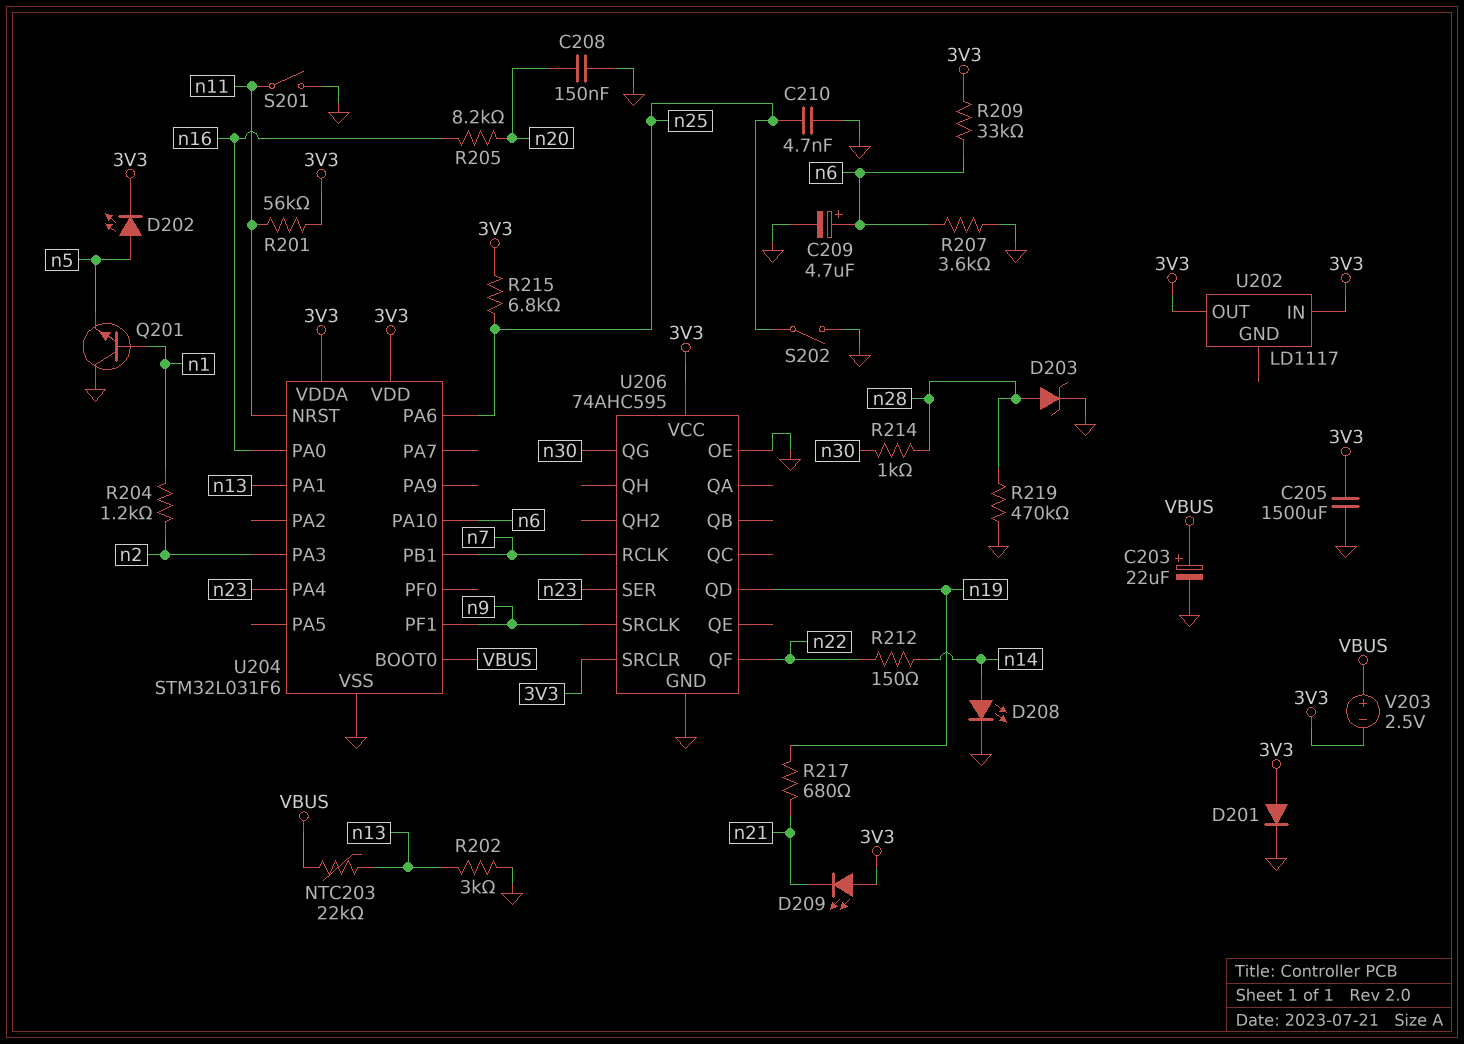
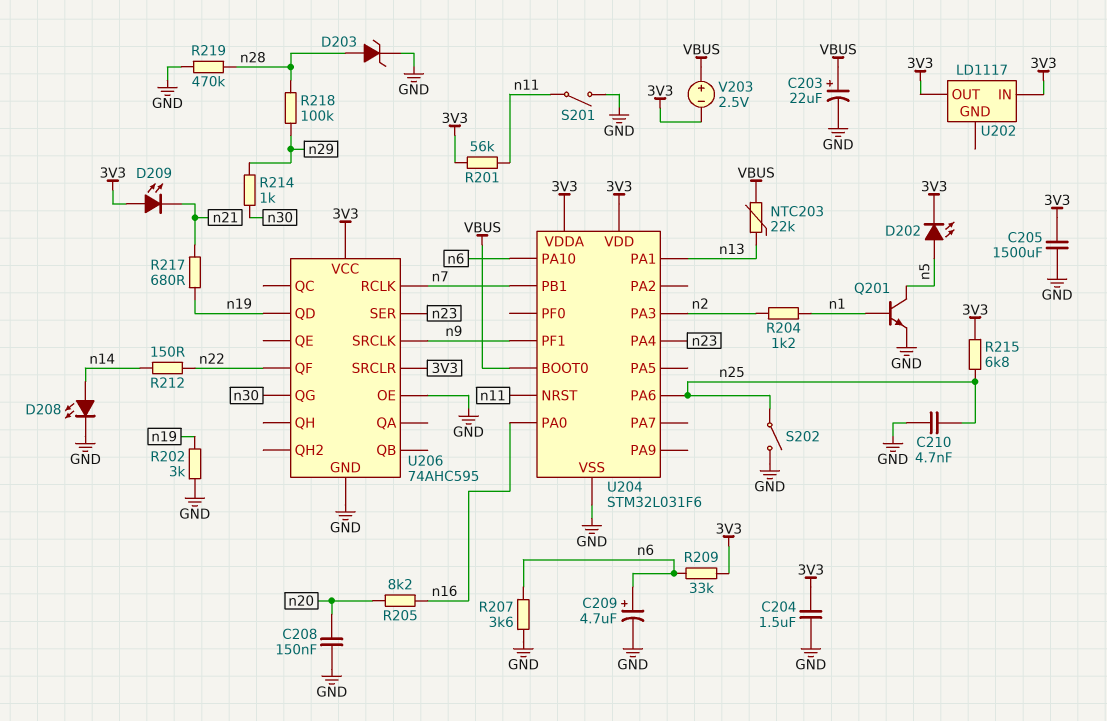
C204: none -> 1.5uF (3V3, GND)
D201: diode (A 3V3, K GND) -> none
Q201: NPN (B n1, C GND, E n5) -> NPN (B n1, C n5, E GND)
R202: 3k (GND, n13) -> 3k (GND, n19)
R214: 1k (n28, n30) -> 1k (n29, n30)
R218: none -> 100k (n28, n29)

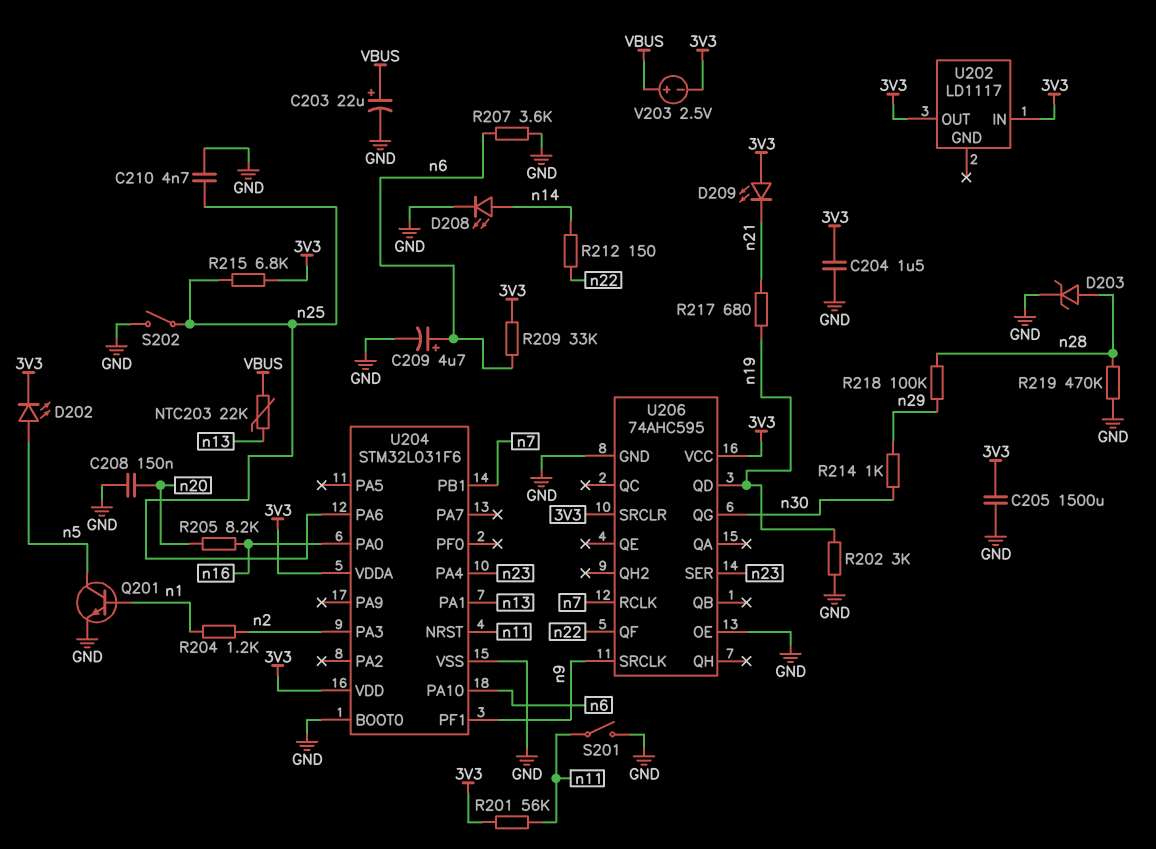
U204 pin BOOT0: VBUS -> GND

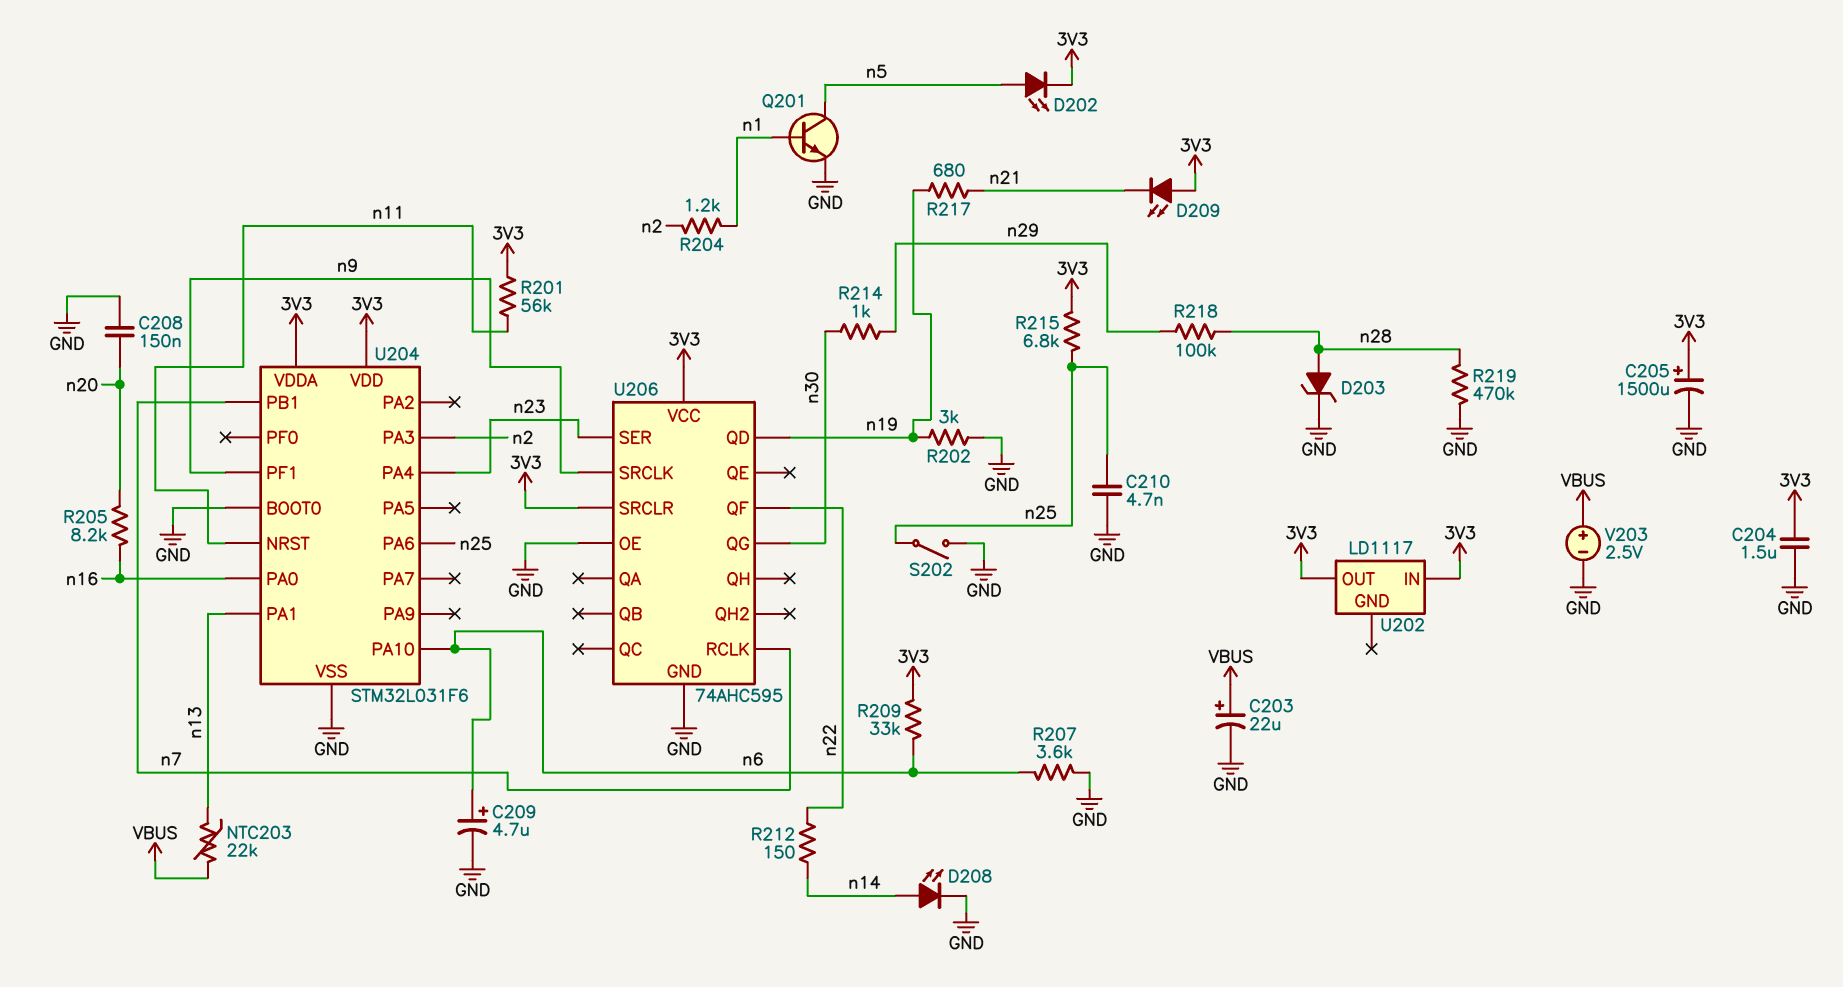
C205: 1500uF (3V3, GND) -> 1500uF (plus 3V3, minus GND)
S201: switch (GND, n11) -> none
V203: 2.5V (plus VBUS, minus 3V3) -> 2.5V (plus VBUS, minus GND)

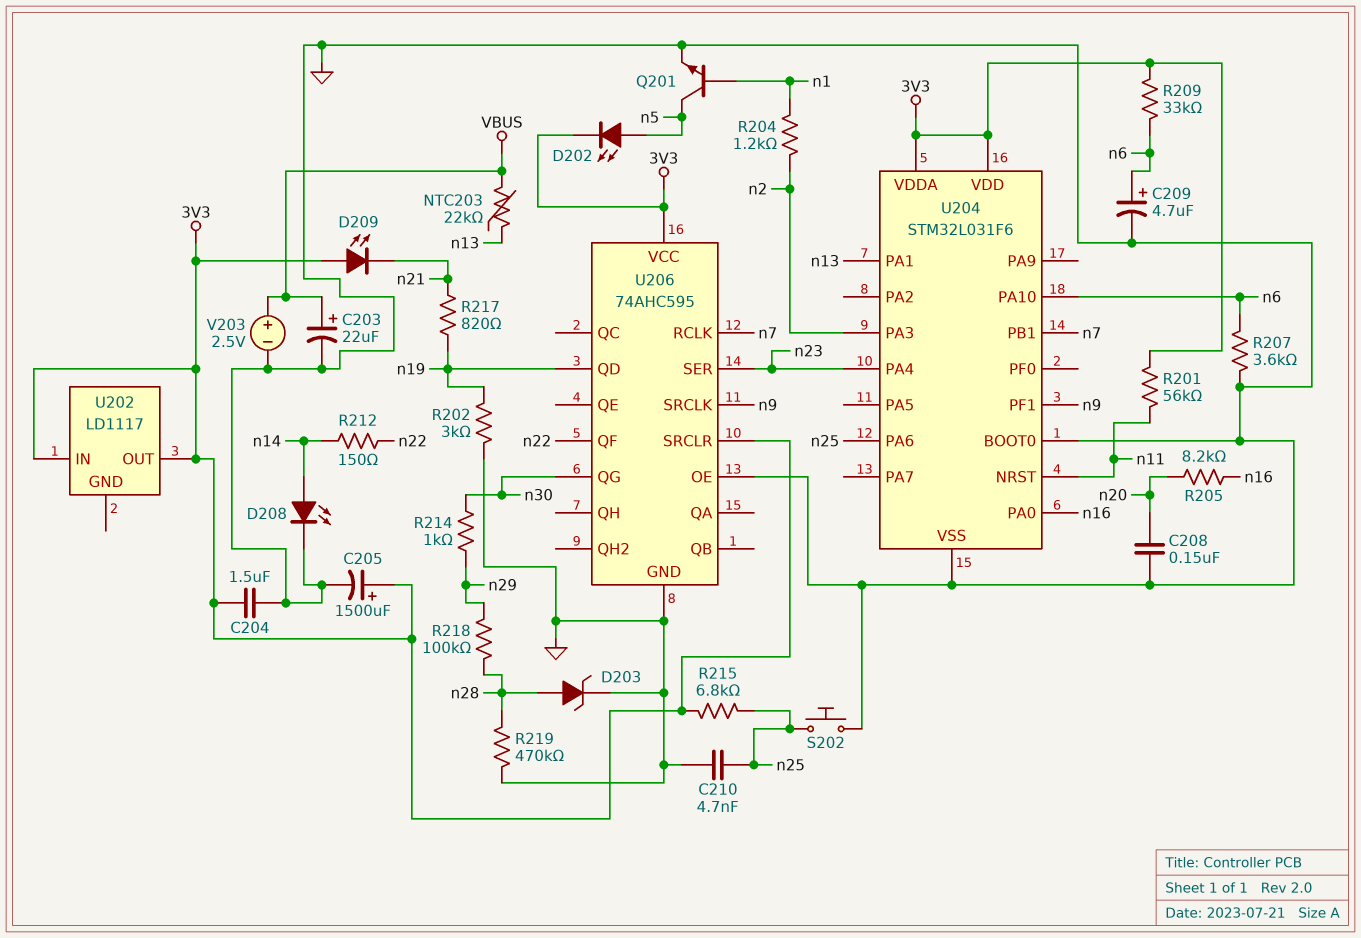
R217: 680 (n19, n21) -> 820 (n19, n21)
S202: switch (GND, n25) -> button (GND, n25)

